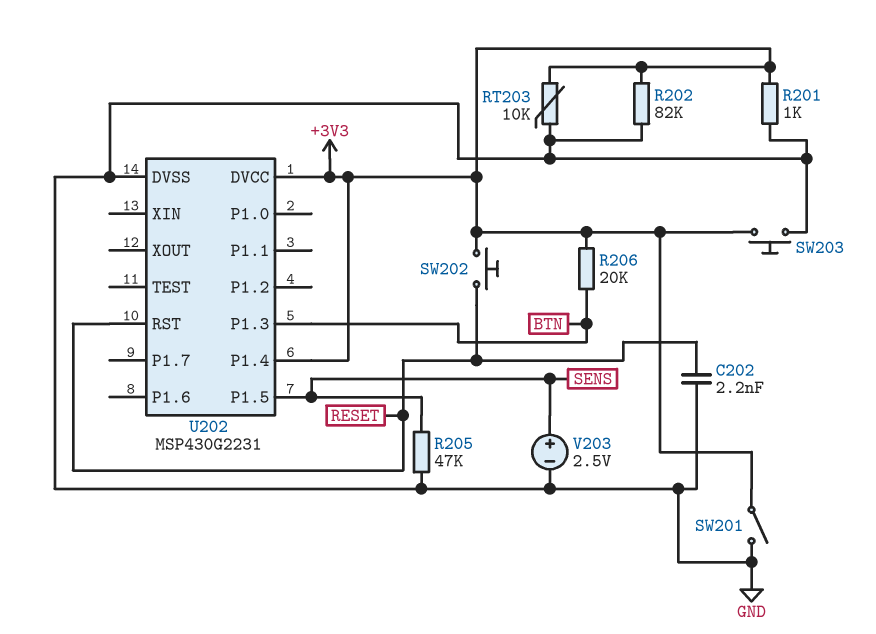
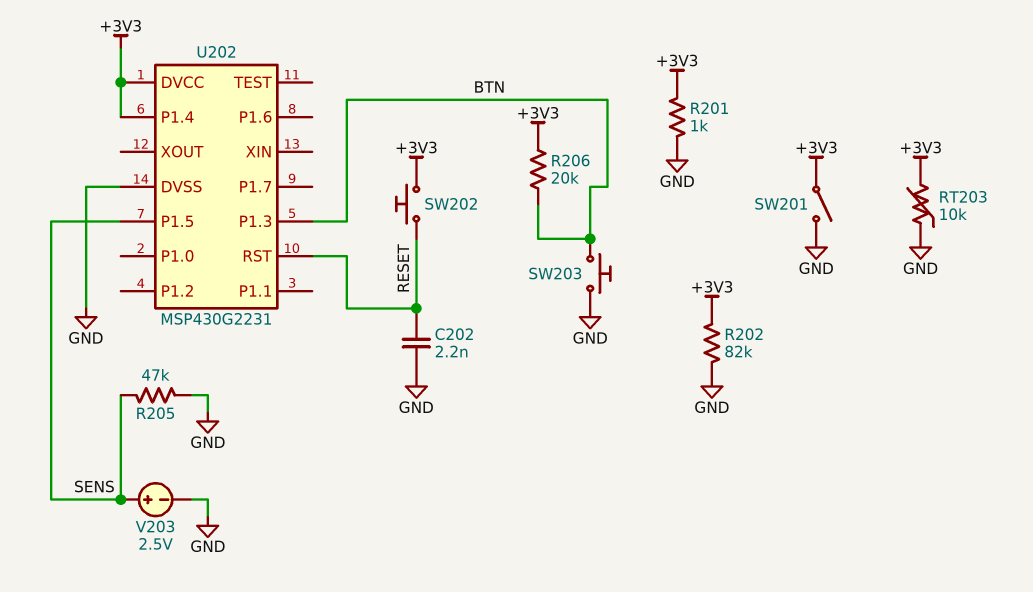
SW203: button (+3V3, GND) -> button (BTN, GND)

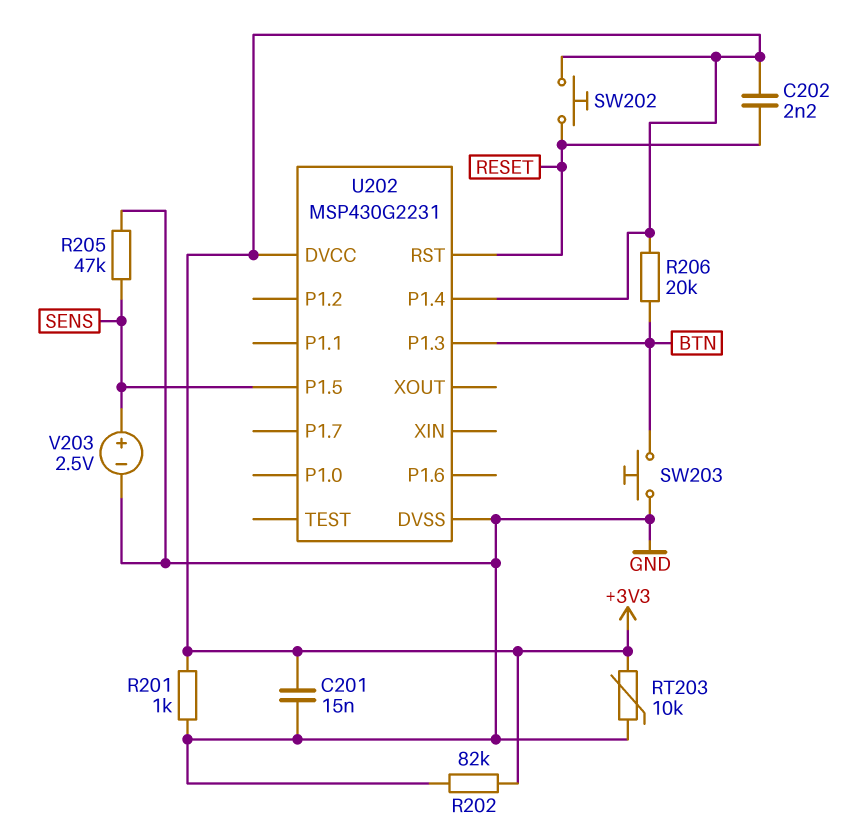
C201: none -> 15nF (+3V3, GND)
C202: 2.2nF (GND, RESET) -> 2.2nF (+3V3, RESET)
SW201: switch (+3V3, GND) -> none

